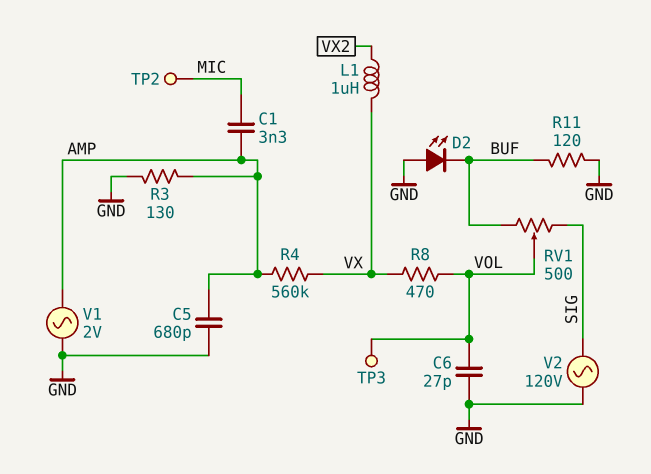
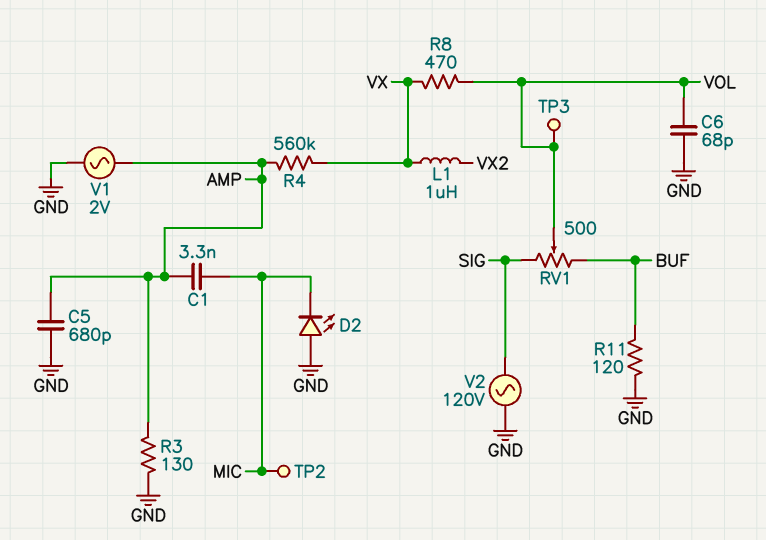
C6: 27pF (GND, VOL) -> 68pF (GND, VOL)
D2: LED (A GND, K BUF) -> LED (A GND, K MIC)

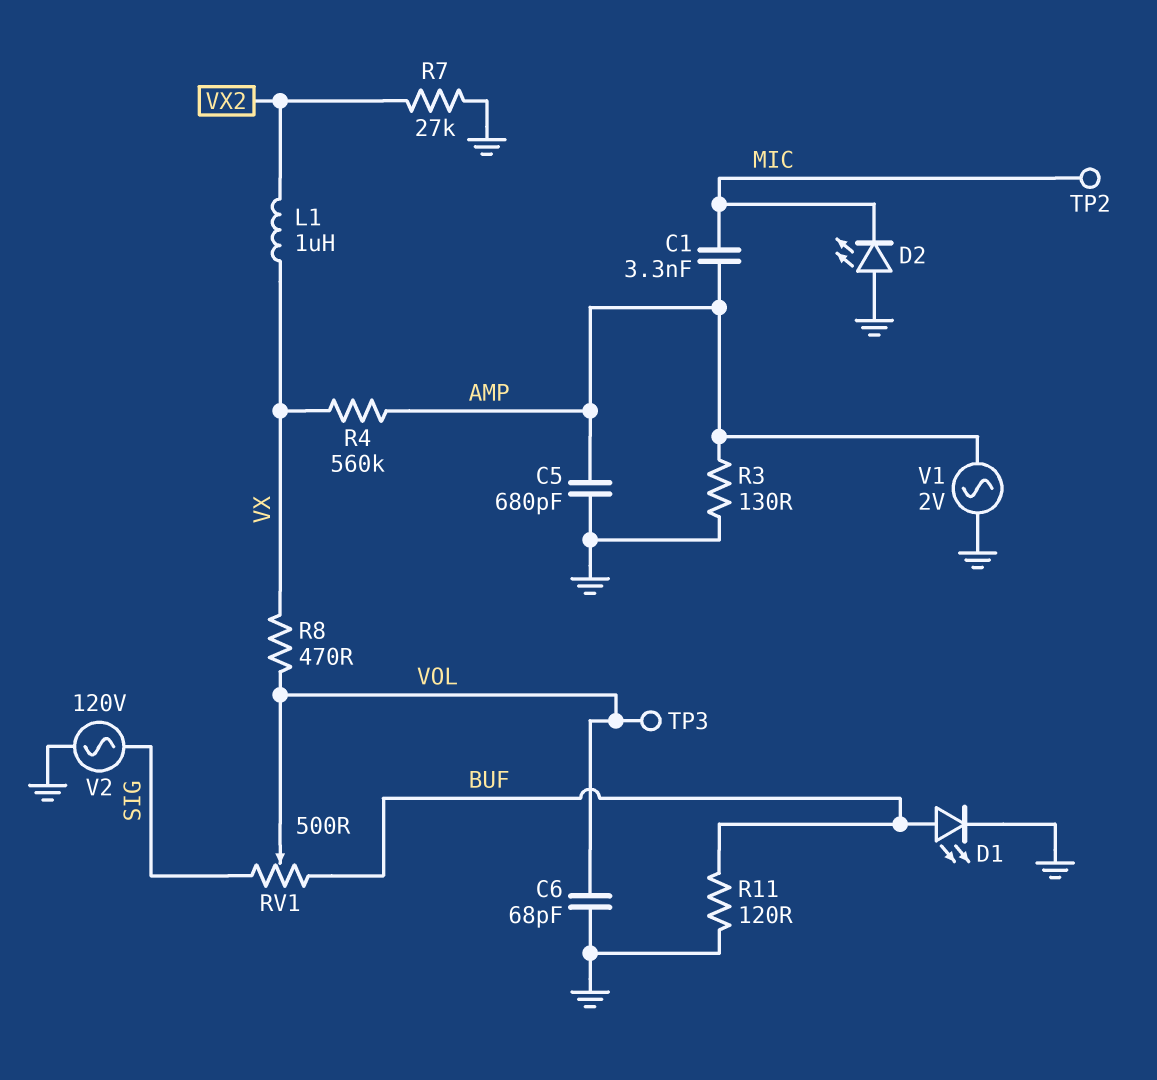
D1: none -> LED (A BUF, K GND)
R7: none -> 27k (GND, VX2)

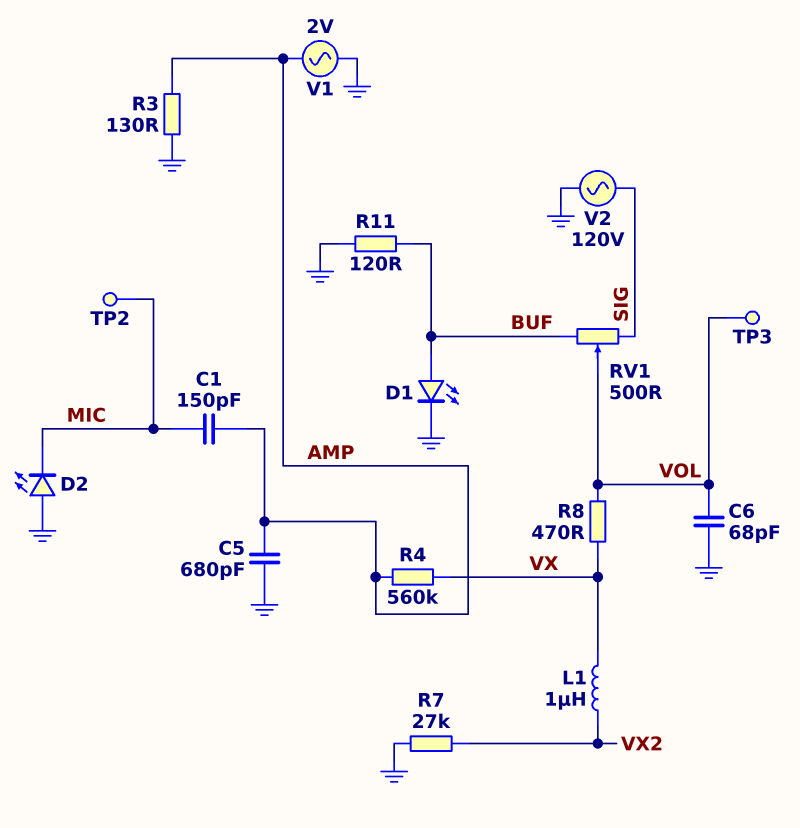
C1: 3.3nF (AMP, MIC) -> 150pF (AMP, MIC)

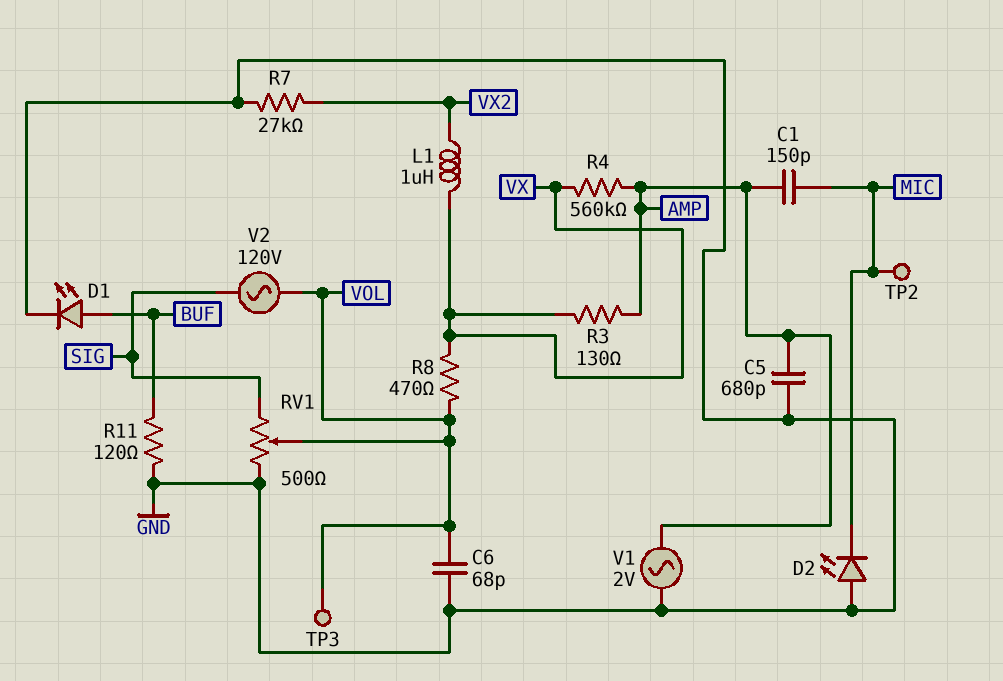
R3: 130 (AMP, GND) -> 130 (AMP, VX)
RV1: 500 (BUF, SIG, wiper VOL) -> 500 (GND, SIG, wiper VOL)
V2: AC 120V (GND, SIG) -> AC 120V (SIG, VOL)

